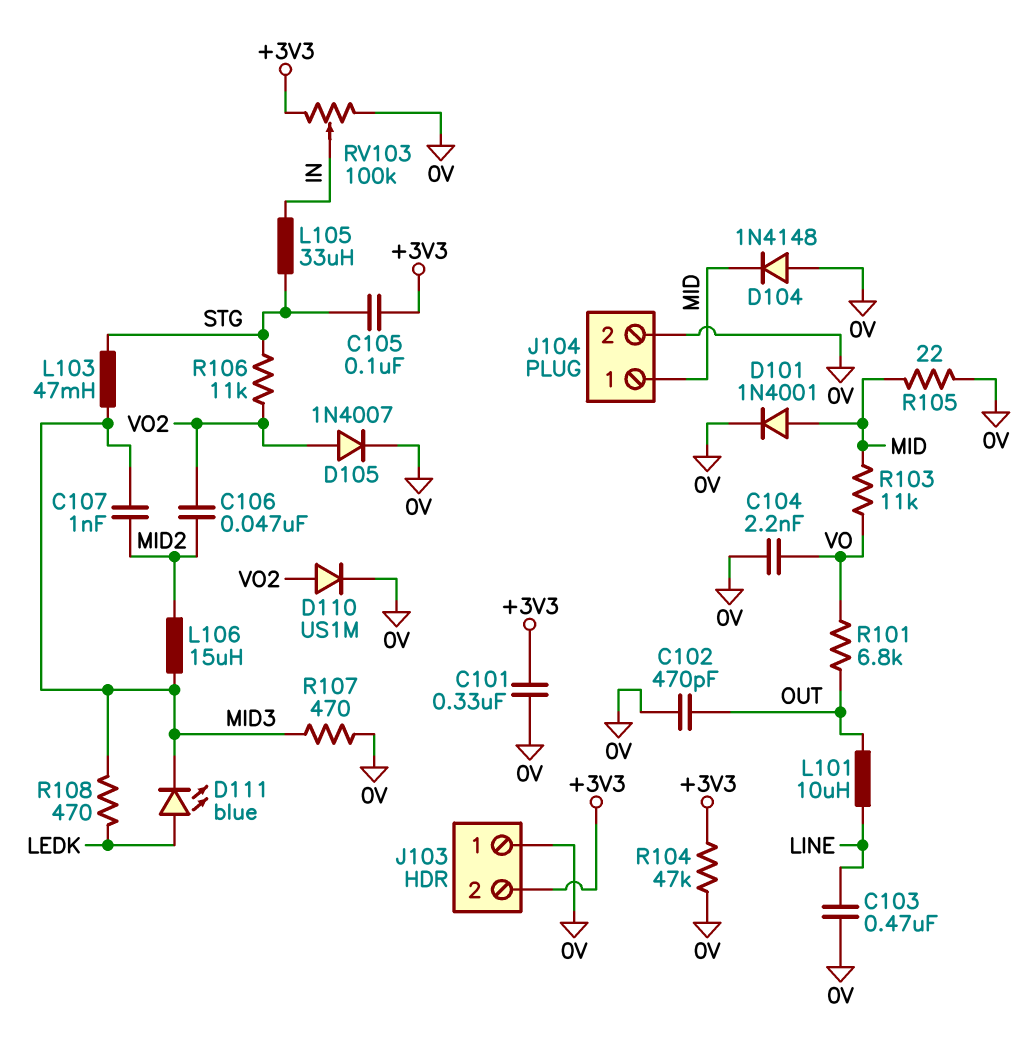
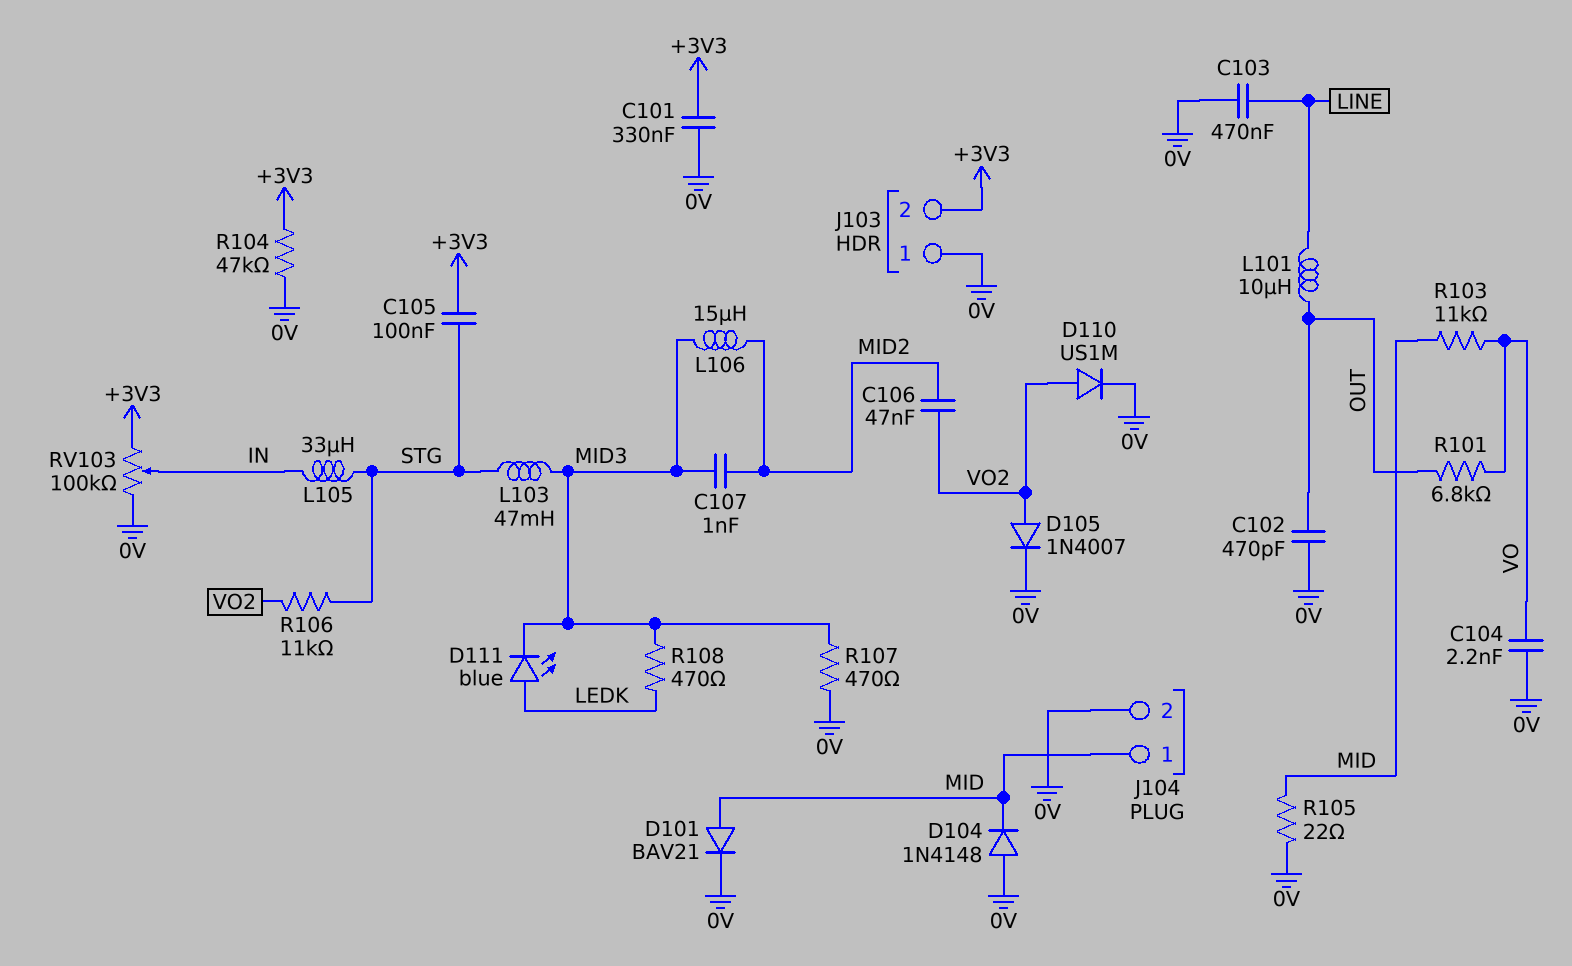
D101: diode 1N4001 (A MID, K 0V) -> diode BAV21 (A MID, K 0V)

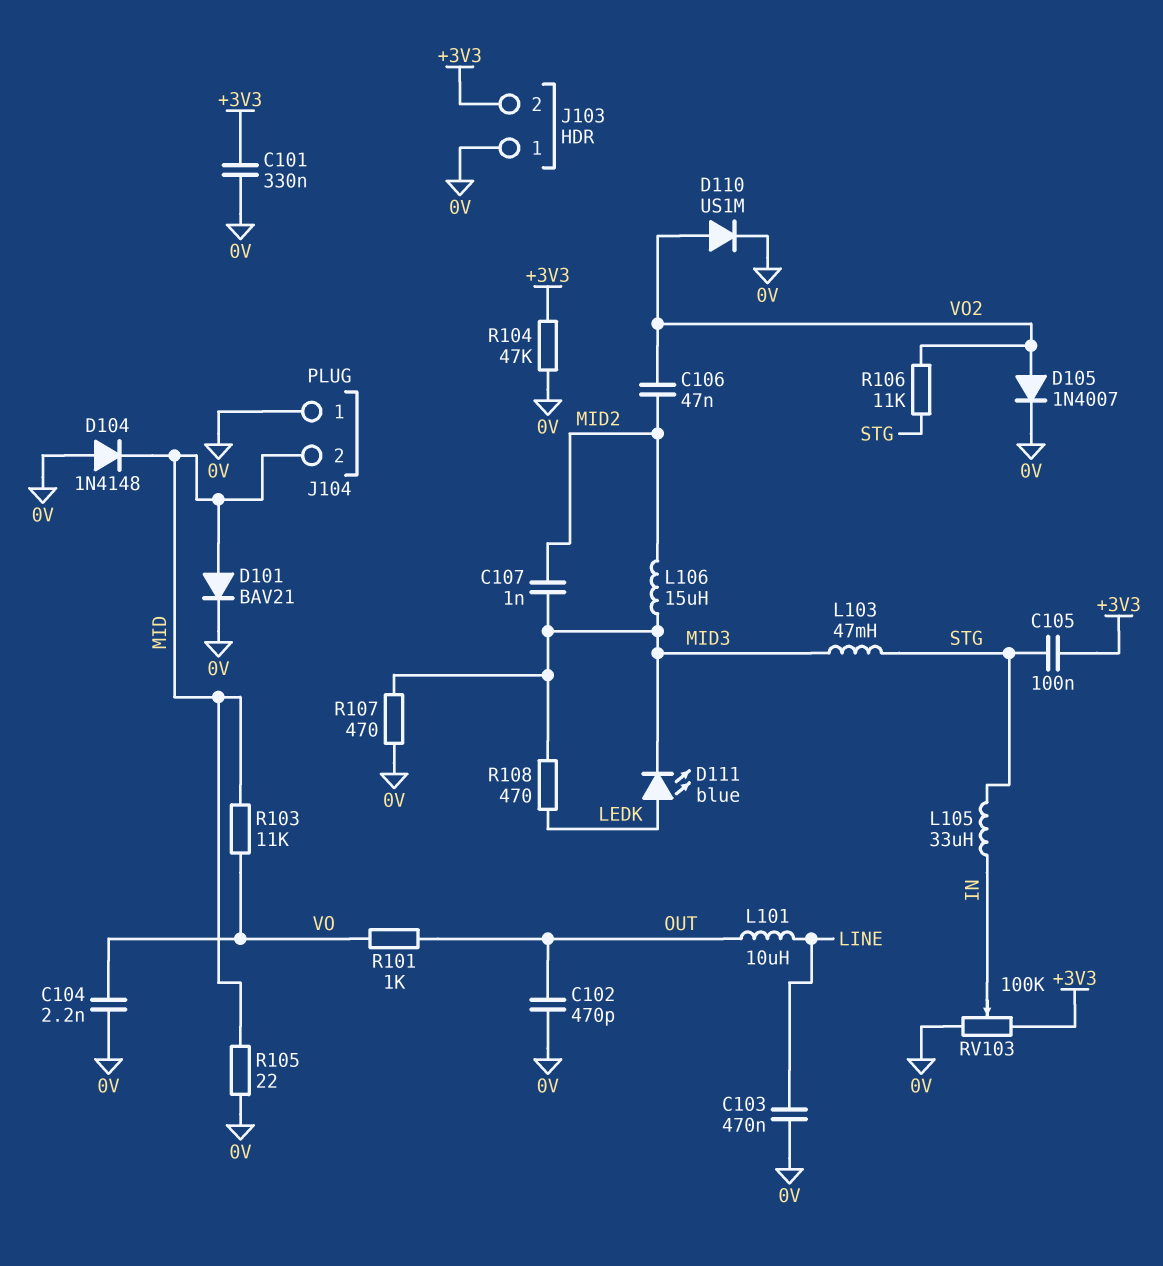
J104 pin 1: MID -> 0V
J104 pin 2: 0V -> MID
R101: 6.8k (OUT, VO) -> 1k (OUT, VO)

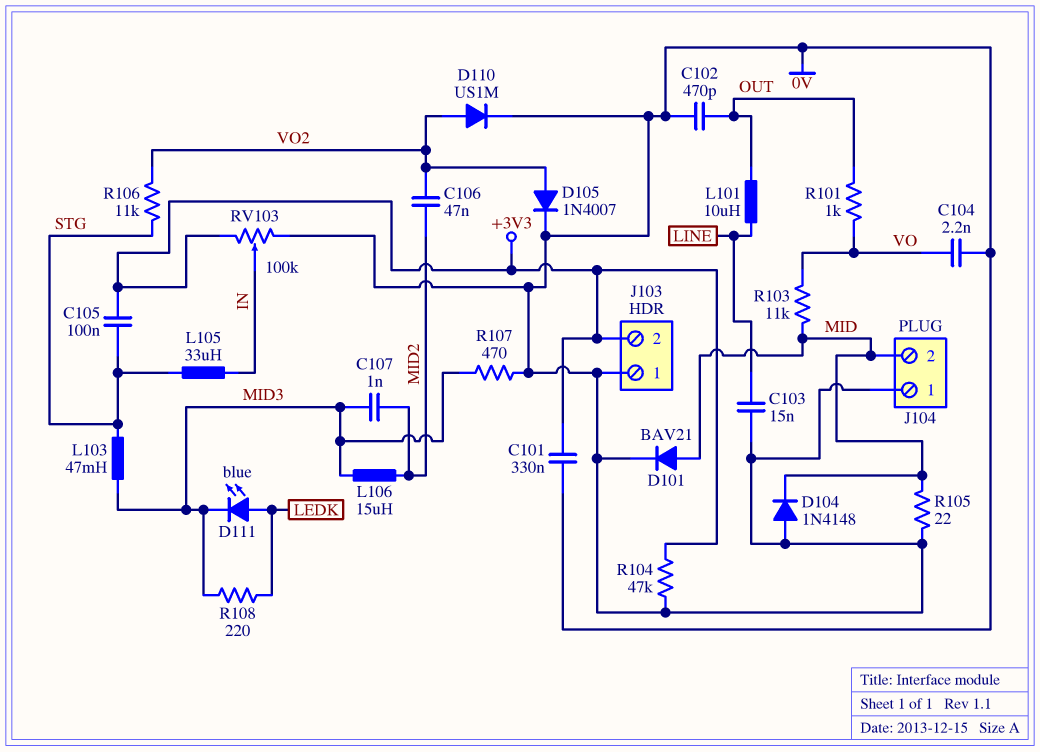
C103: 470nF (0V, LINE) -> 15nF (0V, LINE)
R108: 470 (LEDK, MID3) -> 220 (LEDK, MID3)

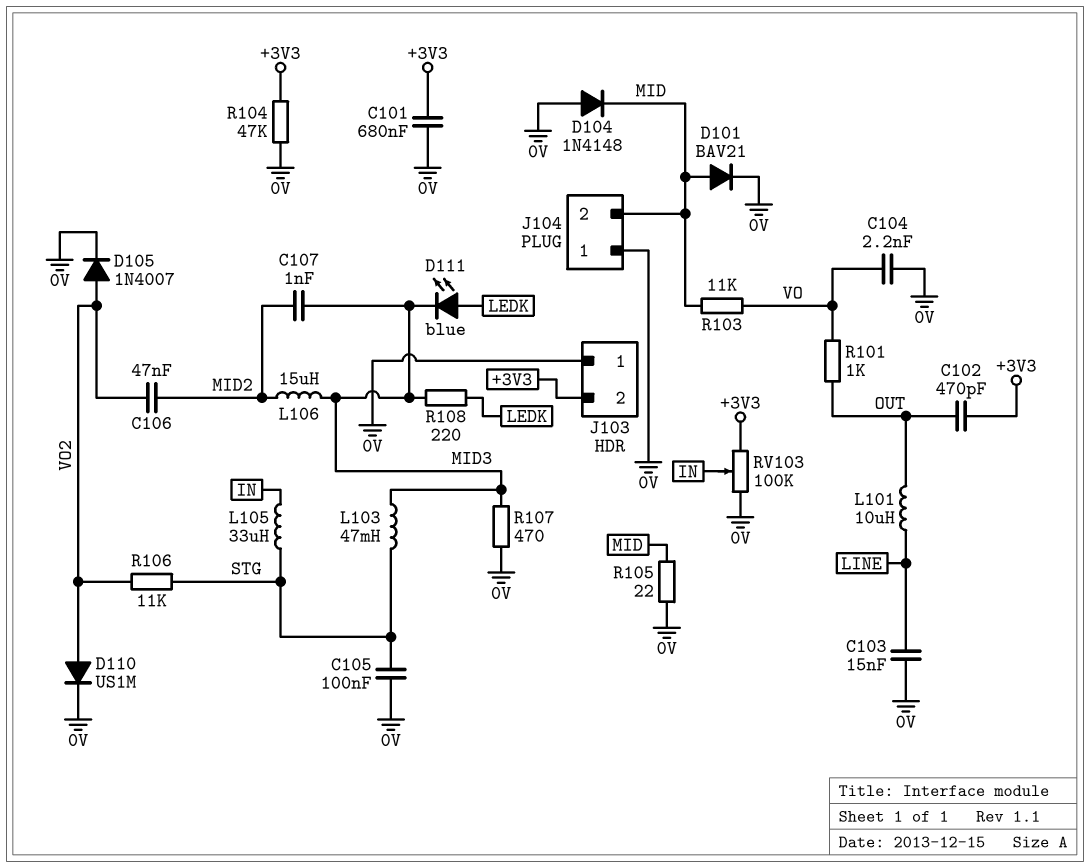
C101: 330nF (+3V3, 0V) -> 680nF (+3V3, 0V)
C102: 470pF (0V, OUT) -> 470pF (+3V3, OUT)
C105: 100nF (+3V3, STG) -> 100nF (0V, STG)

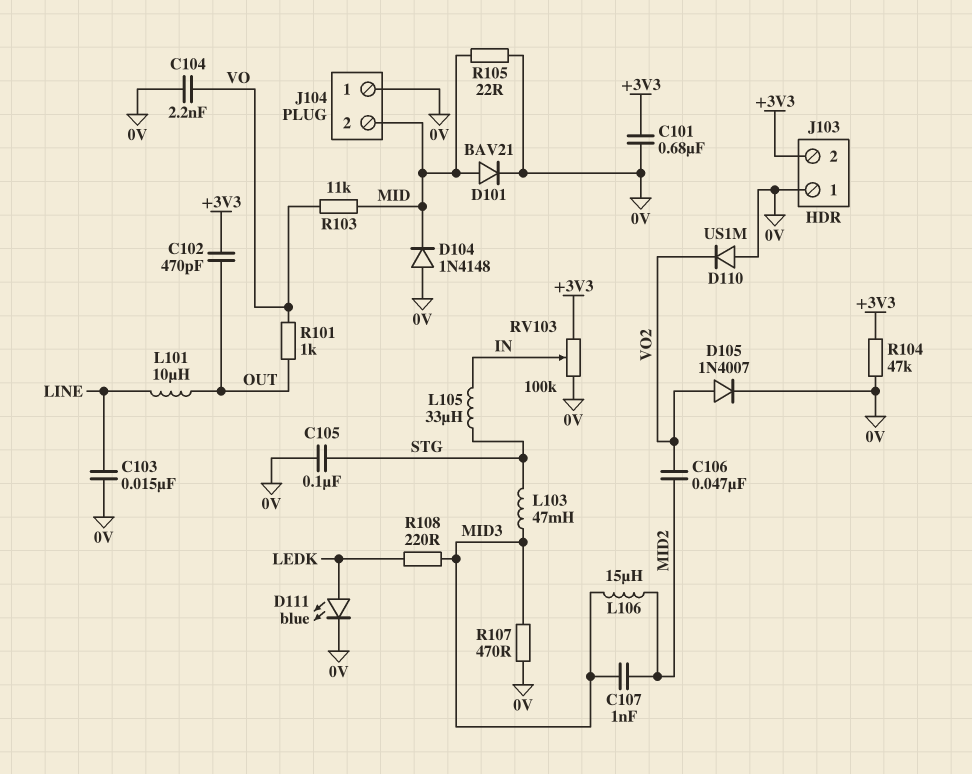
D110: diode US1M (A VO2, K 0V) -> diode US1M (A 0V, K VO2)
D111: LED blue (A LEDK, K MID3) -> LED blue (A LEDK, K 0V)
R106: 11k (STG, VO2) -> none

